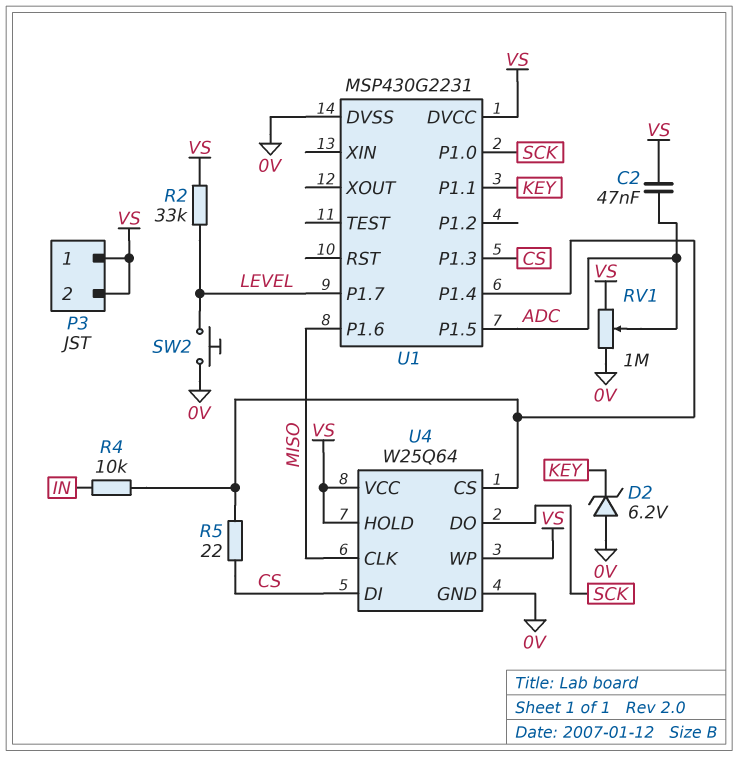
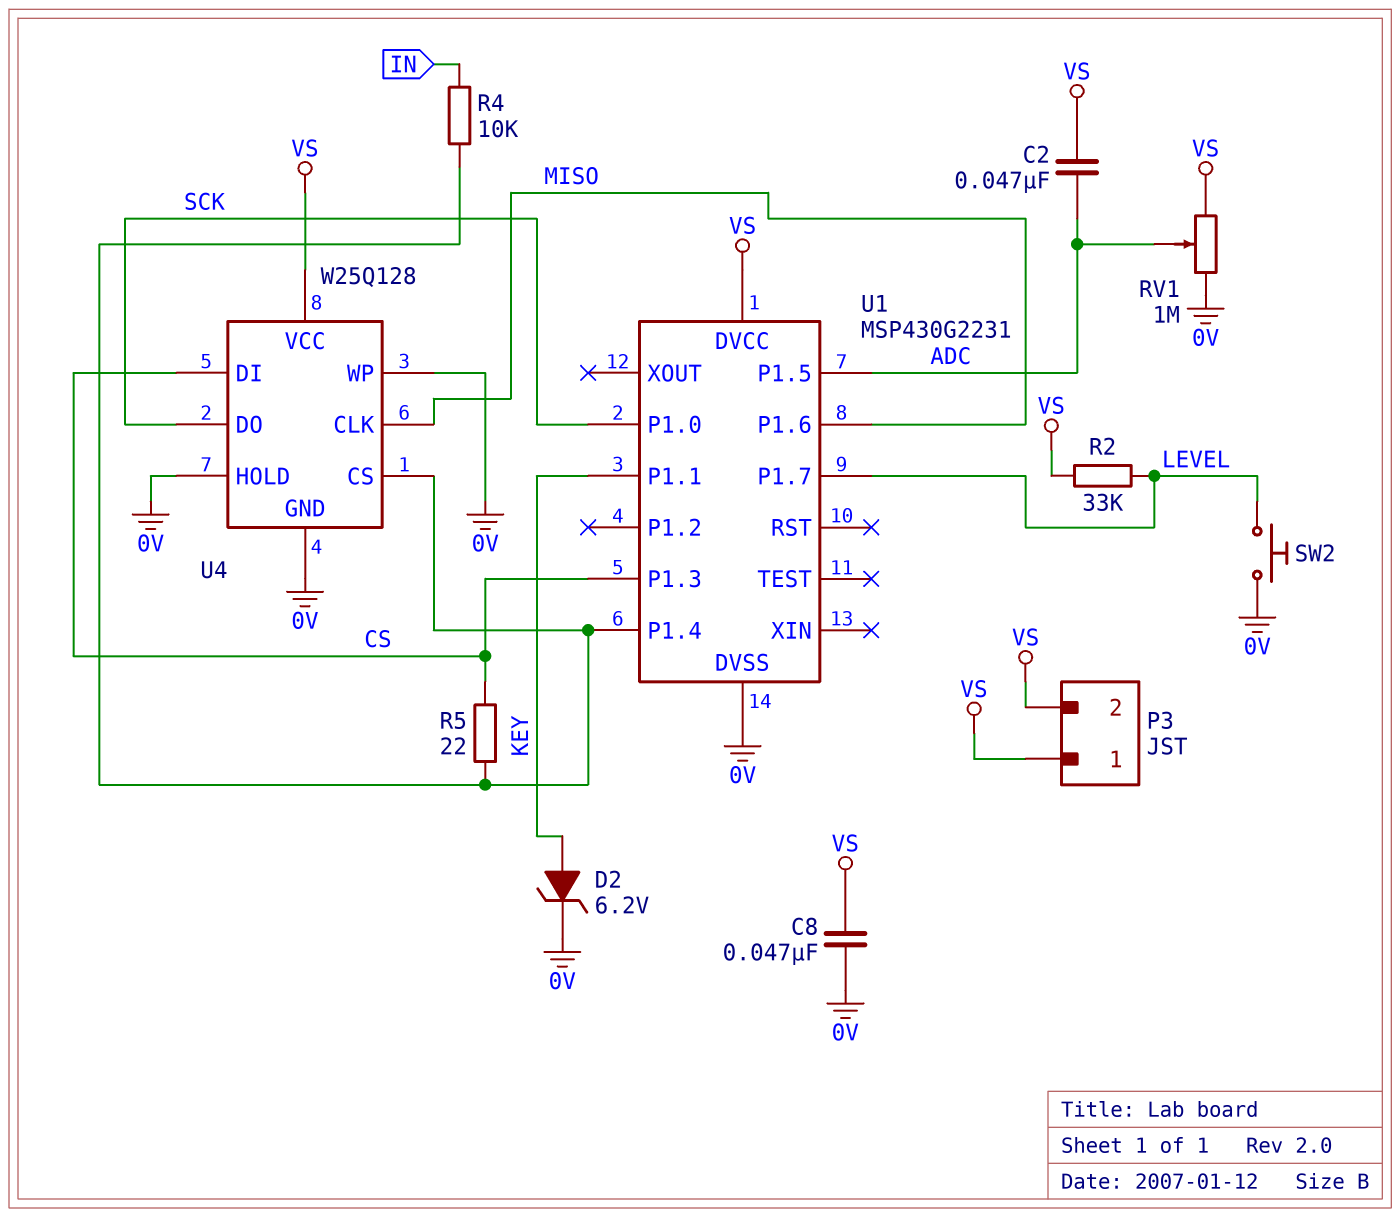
C8: none -> 47nF (0V, VS)
D2: zener 6.2V (A 0V, K KEY) -> zener 6.2V (A KEY, K 0V)
U4: W25Q64 -> W25Q128
U4 pin HOLD: VS -> 0V
U4 pin WP: VS -> 0V

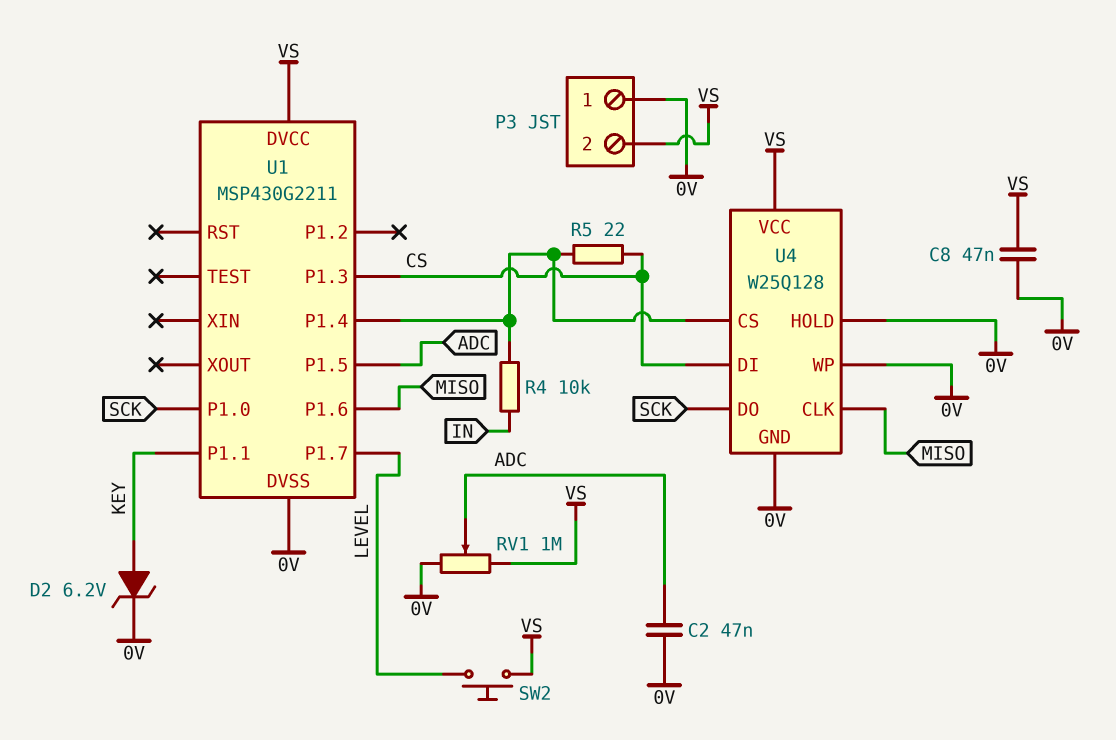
C2: 47nF (ADC, VS) -> 47nF (0V, ADC)
P3 pin 1: VS -> 0V
R2: 33k (LEVEL, VS) -> none
SW2: button (0V, LEVEL) -> button (LEVEL, VS)
U1: MSP430G2231 -> MSP430G2211

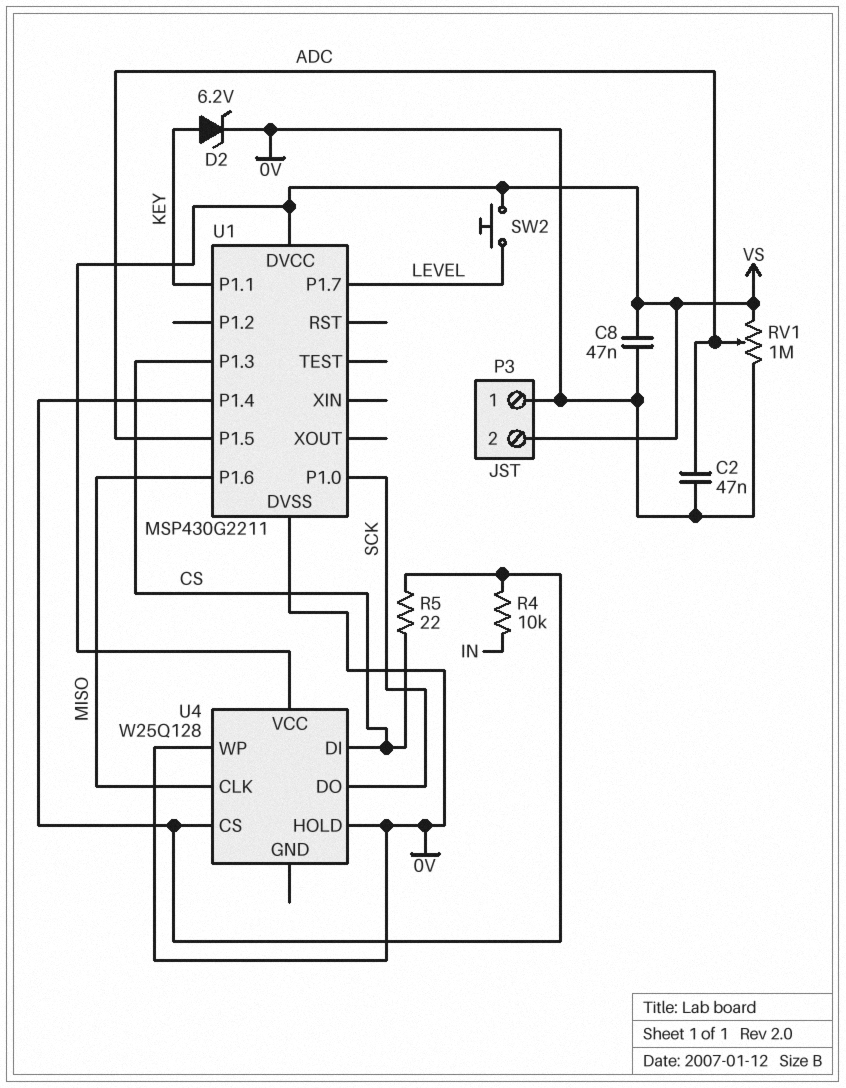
U4 pin GND: 0V -> none

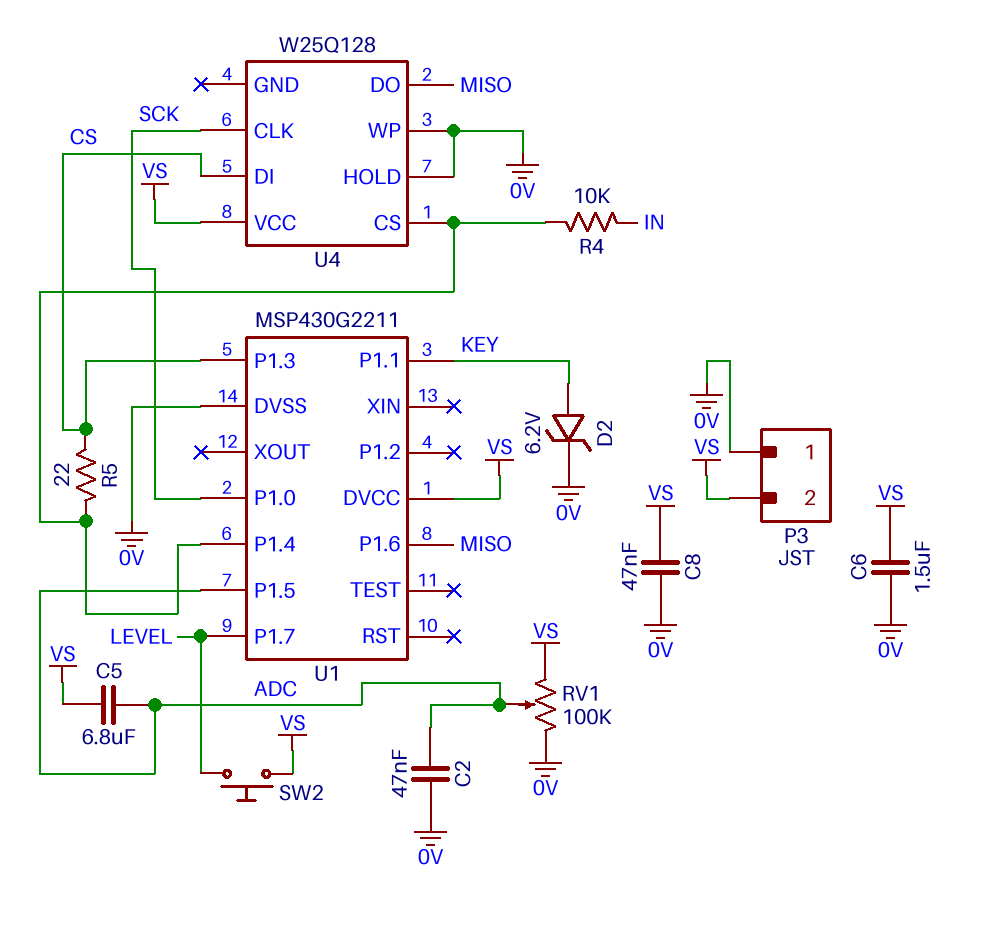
C5: none -> 6.8uF (ADC, VS)
C6: none -> 1.5uF (0V, VS)
RV1: 1M (0V, VS, wiper ADC) -> 100k (0V, VS, wiper ADC)
U4 pin CLK: MISO -> SCK
U4 pin DO: SCK -> MISO

